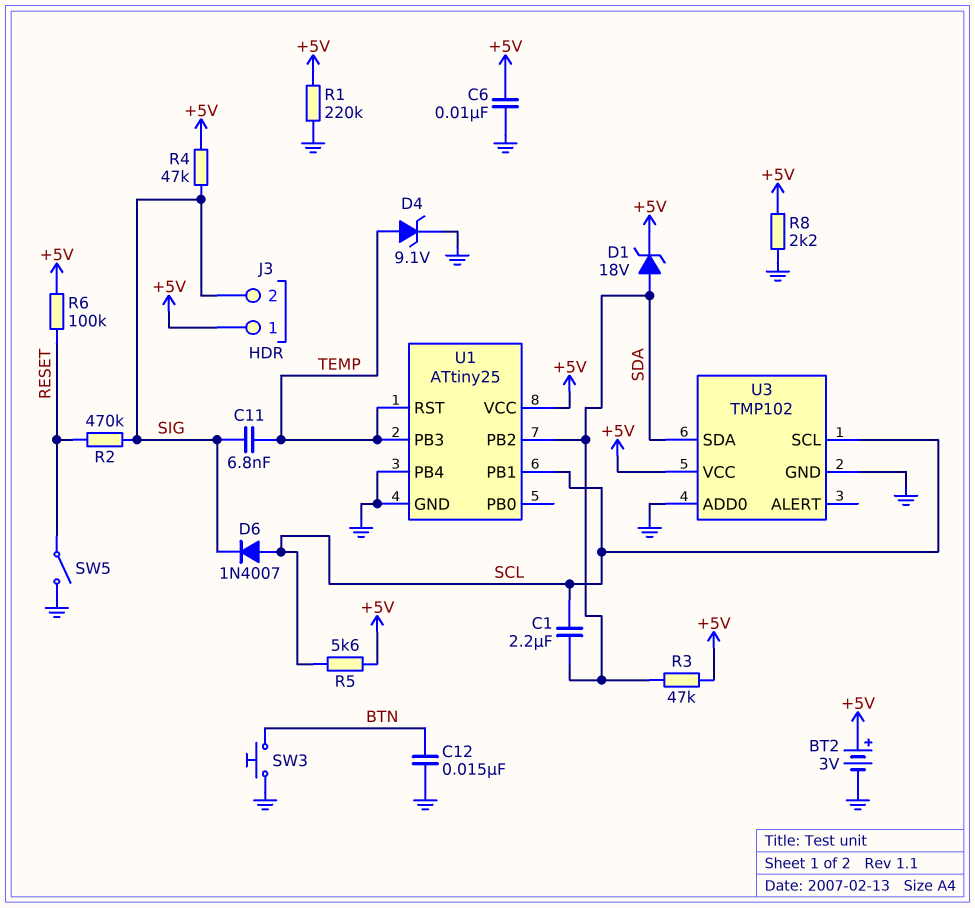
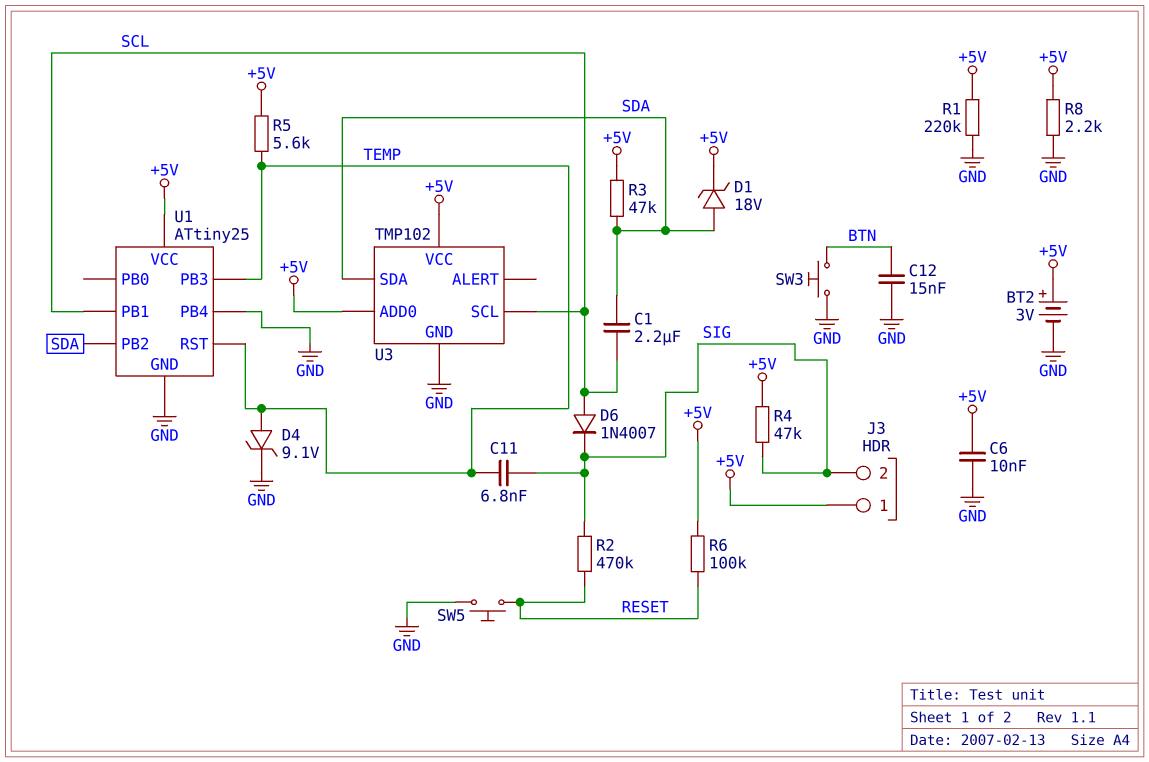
R5: 5.6k (+5V, SCL) -> 5.6k (+5V, TEMP)
SW5: switch (GND, RESET) -> button (GND, RESET)
U3 pin ADD0: GND -> +5V

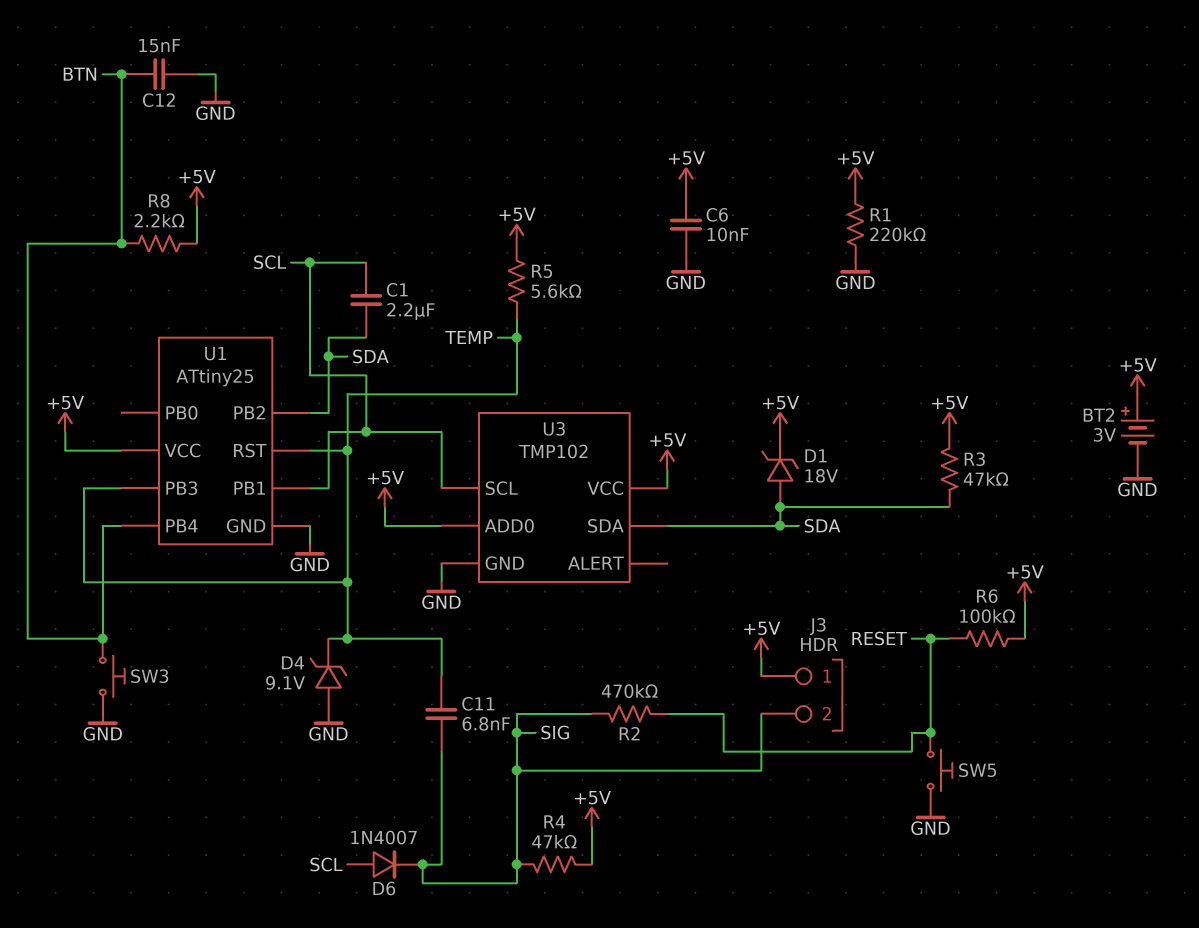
D4: zener 9.1V (A TEMP, K GND) -> zener 9.1V (A GND, K TEMP)
R8: 2.2k (+5V, GND) -> 2.2k (+5V, BTN)
U1 pin PB4: GND -> BTN

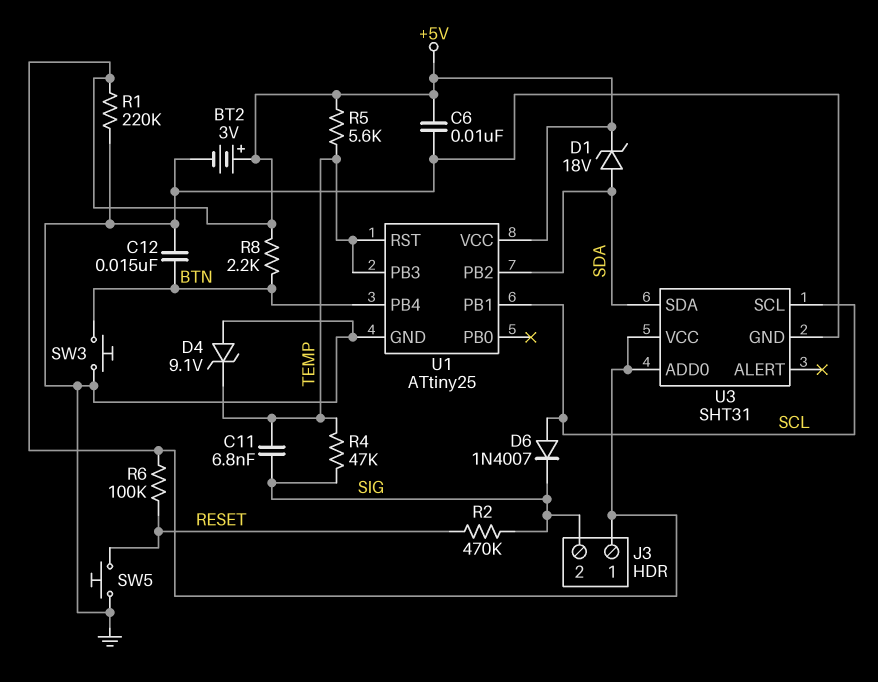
C1: 2.2uF (SCL, SDA) -> none
R3: 47k (+5V, SDA) -> none
R4: 47k (+5V, SIG) -> 47k (SIG, TEMP)
U3: TMP102 -> SHT31

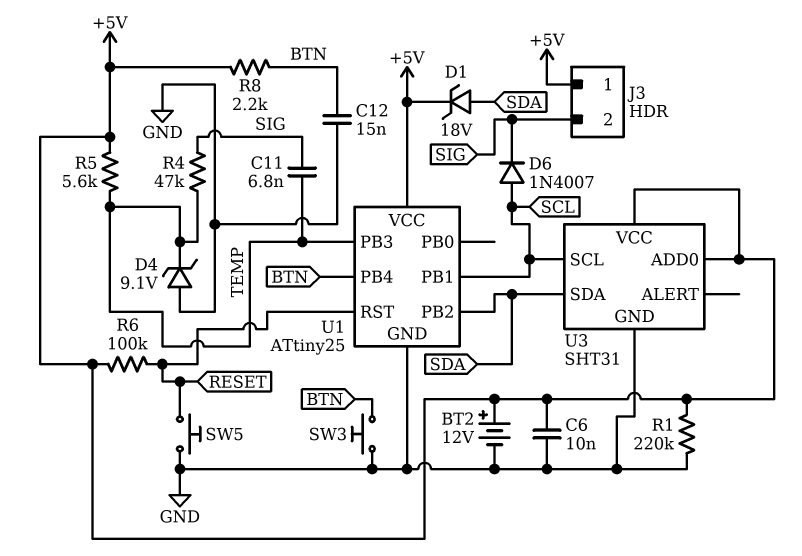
BT2: 3V (plus +5V, minus GND) -> 12V (plus +5V, minus GND)
R2: 470k (RESET, SIG) -> none
U1 pin RST: TEMP -> RESET

